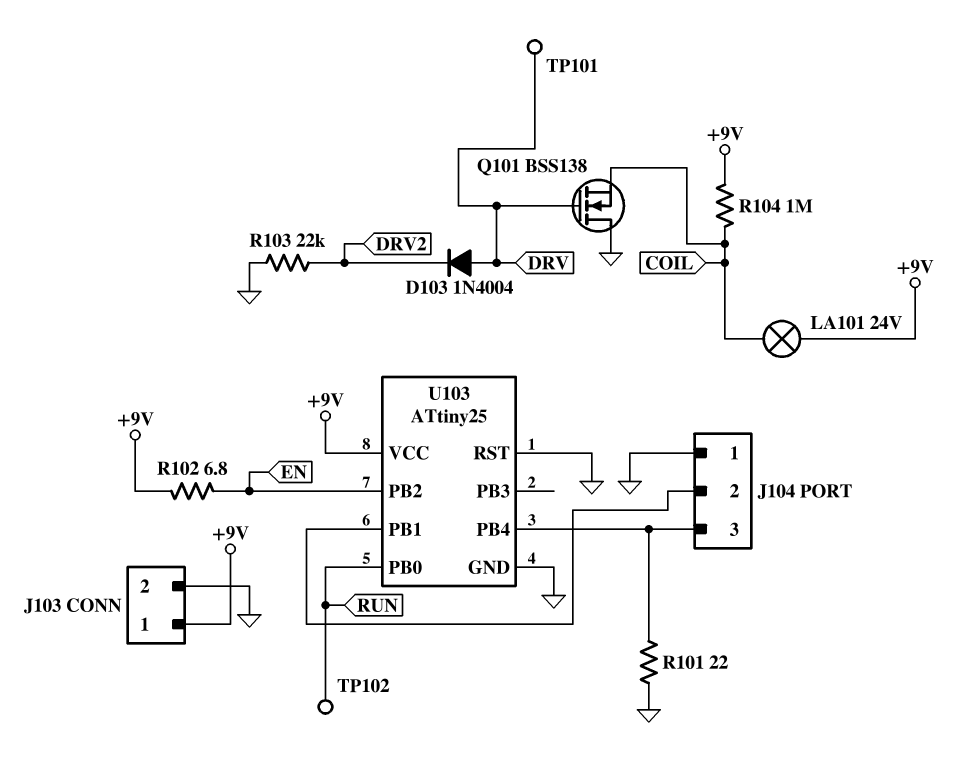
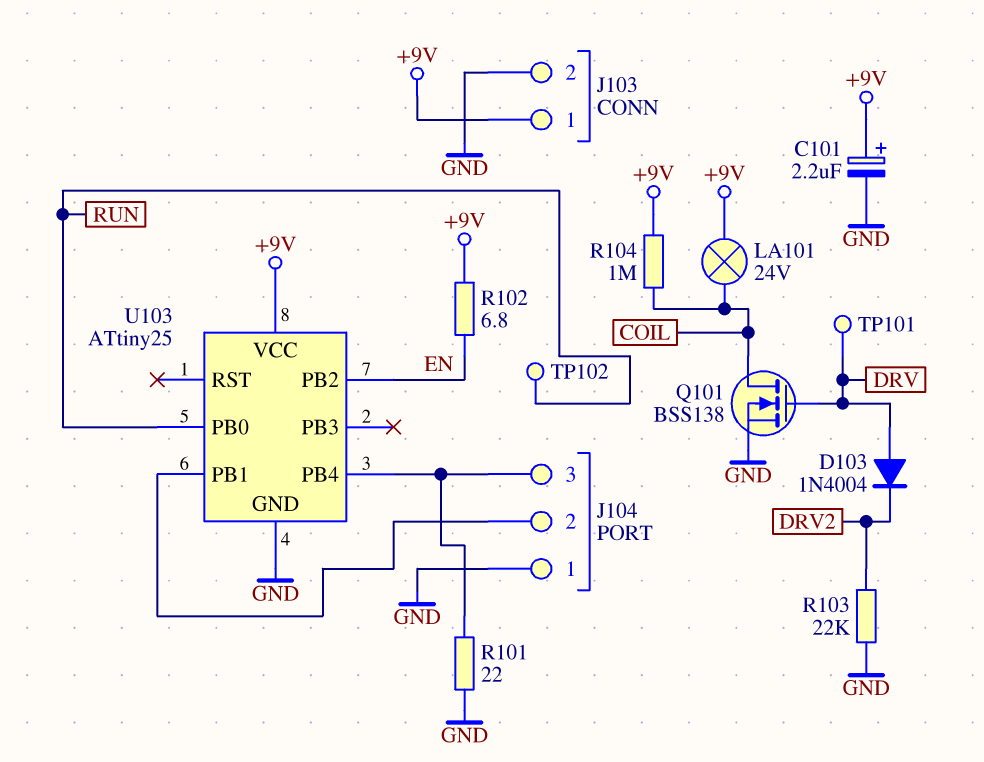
C101: none -> 2.2uF (plus +9V, minus GND)
Q101: NMOS BSS138 (G DRV, D GND, S COIL) -> NMOS BSS138 (G DRV, D COIL, S GND)
U103 pin RST: GND -> none

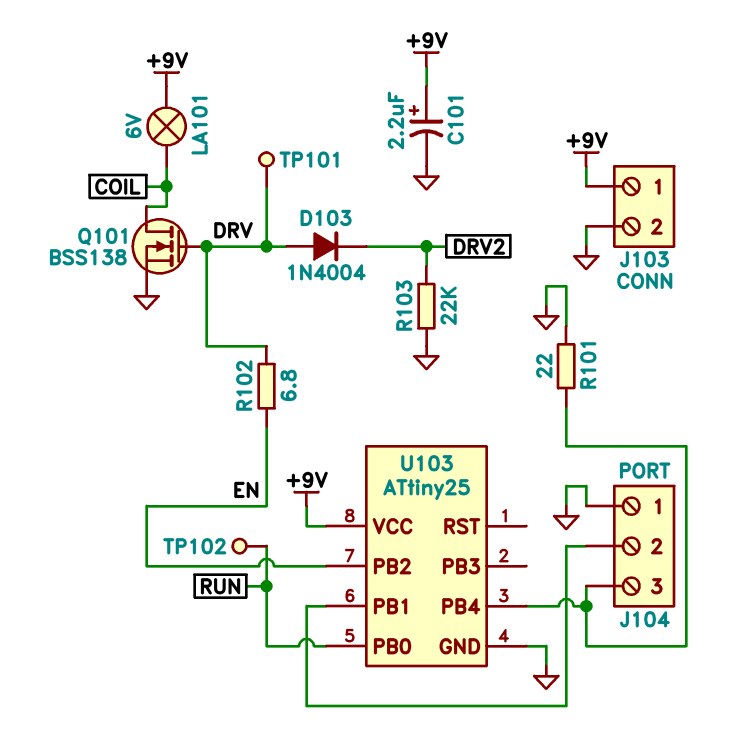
LA101: lamp 24V (+9V, COIL) -> lamp 6V (+9V, COIL)
R102: 6.8 (+9V, EN) -> 6.8 (DRV, EN)
R104: 1M (+9V, COIL) -> none

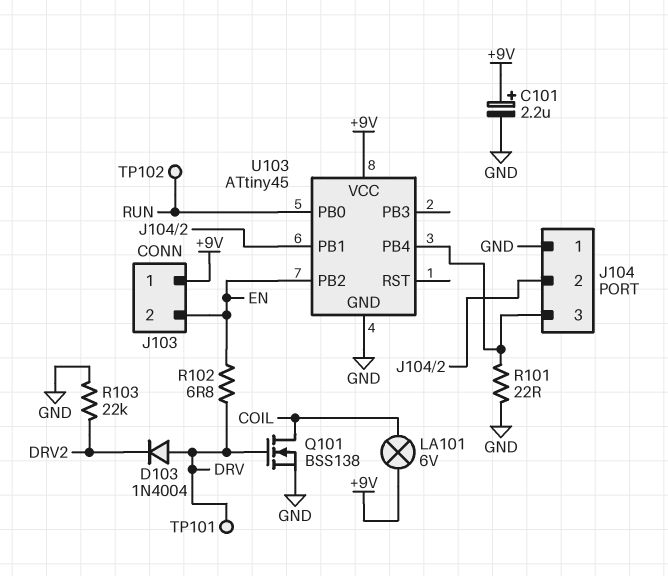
J103 pin 2: GND -> EN
U103: ATtiny25 -> ATtiny45

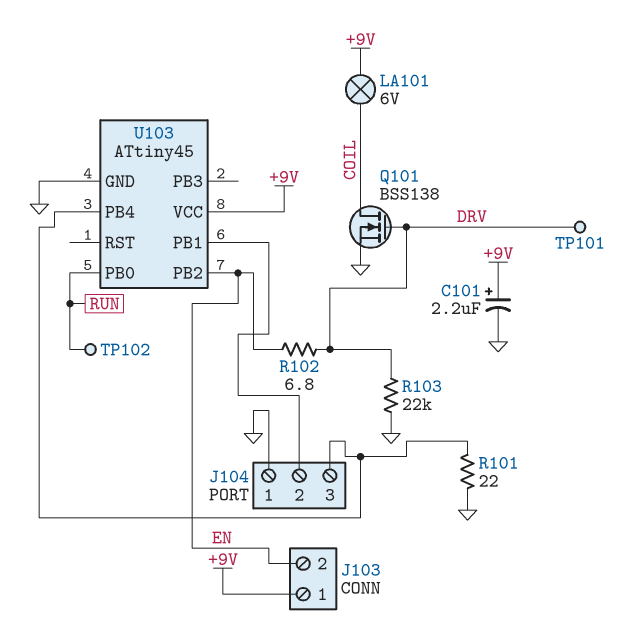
D103: diode 1N4004 (A DRV, K DRV2) -> none
R103: 22k (DRV2, GND) -> 22k (DRV, GND)

